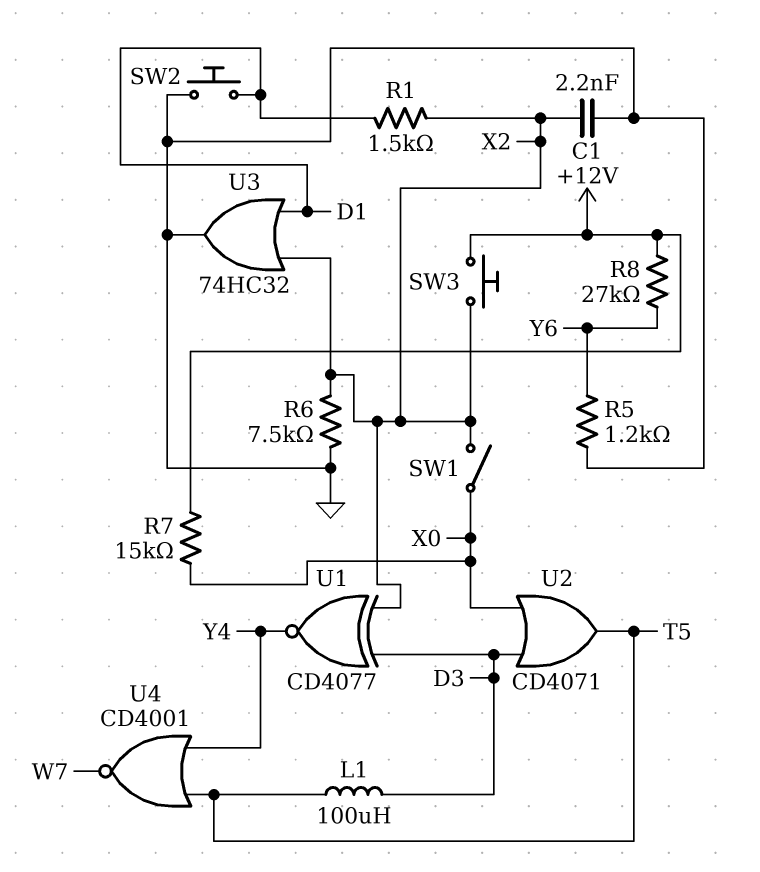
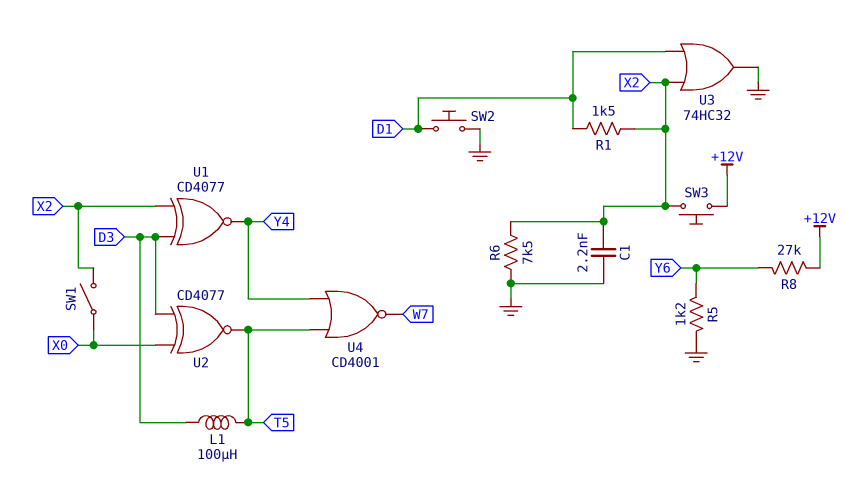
R7: 15k (+12V, X0) -> none
U2: OR CD4071 (in D3, in X0, out T5) -> XNOR CD4077 (in D3, in X0, out T5)

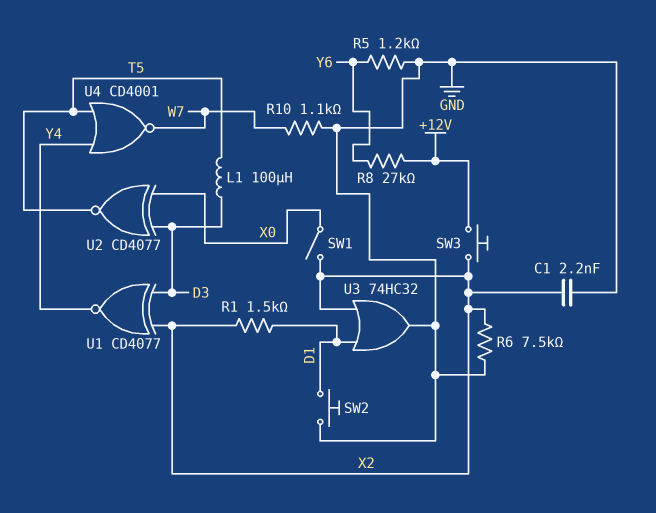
R10: none -> 1.1k (GND, W7)

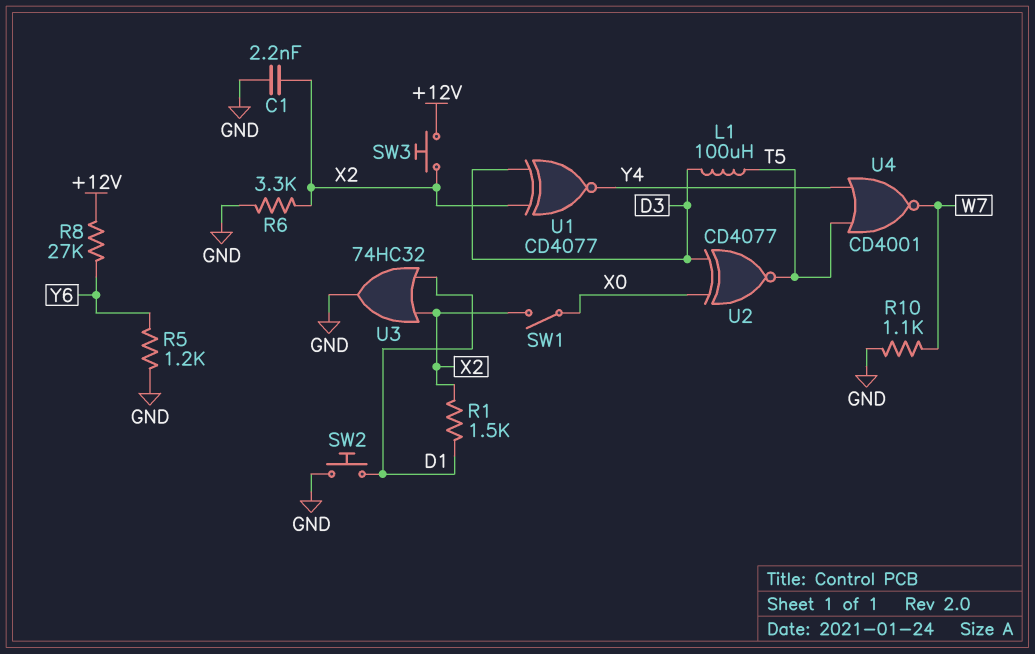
R6: 7.5k (GND, X2) -> 3.3k (GND, X2)

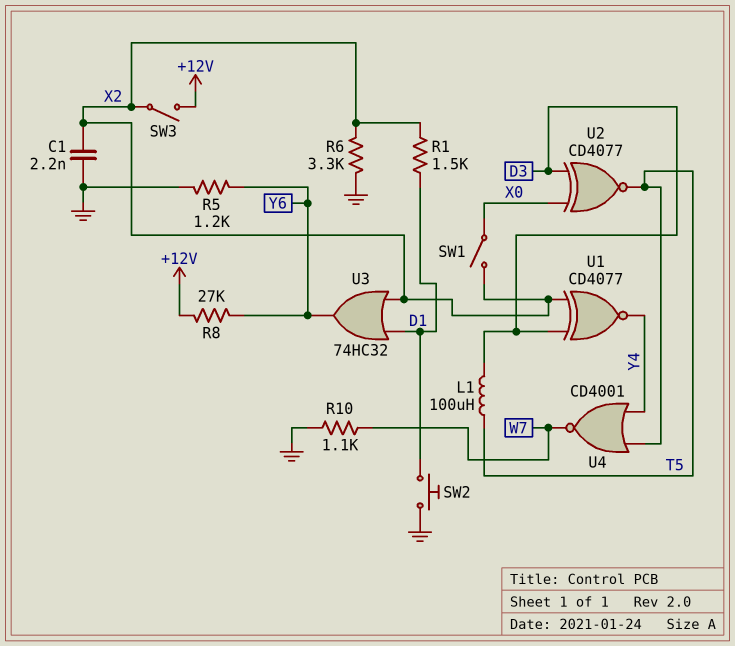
SW3: button (+12V, X2) -> switch (+12V, X2)
U3: OR 74HC32 (in D1, in X2, out GND) -> OR 74HC32 (in D1, in X2, out Y6)

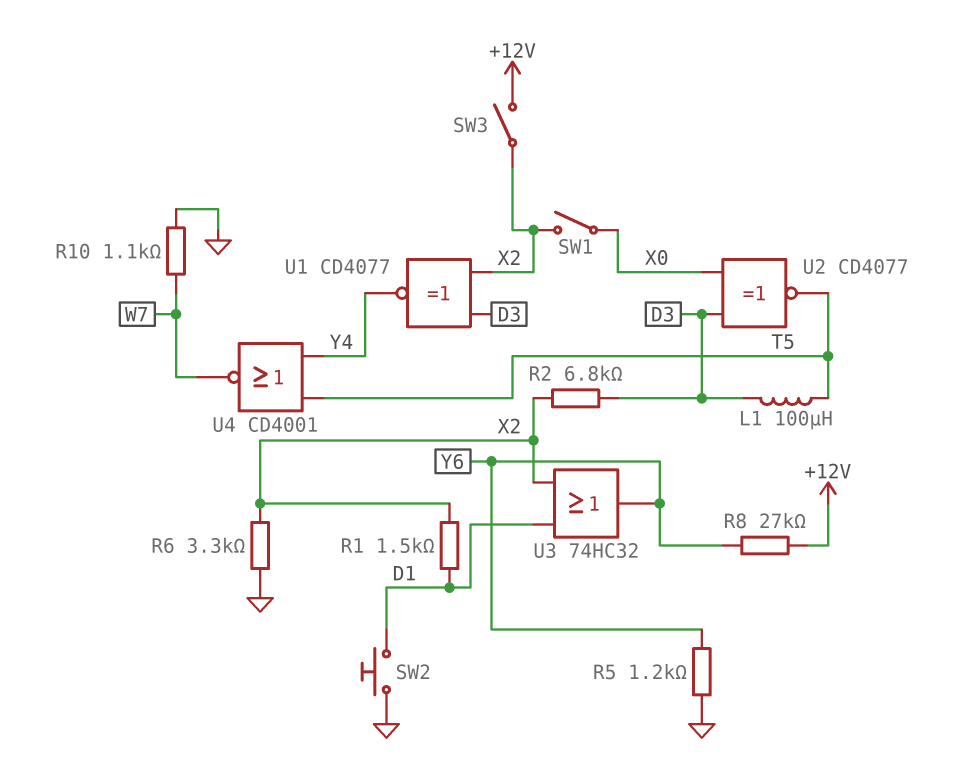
C1: 2.2nF (GND, X2) -> none
R2: none -> 6.8k (D3, X2)

